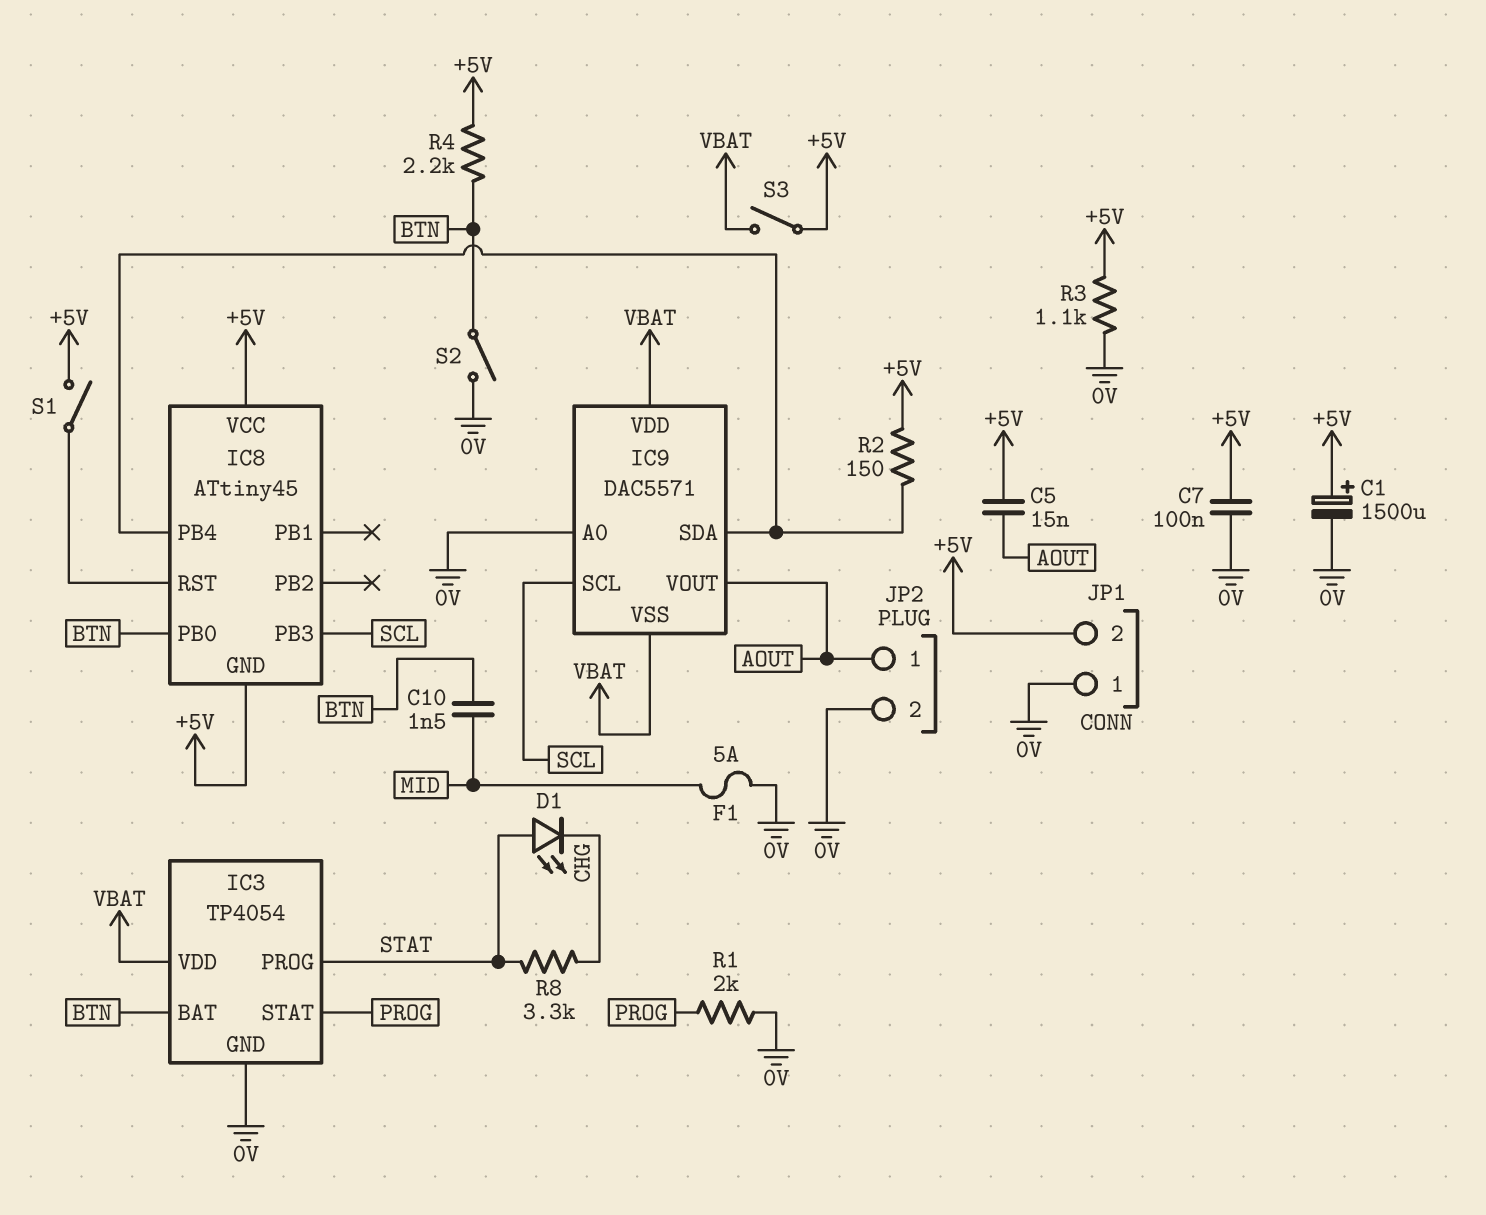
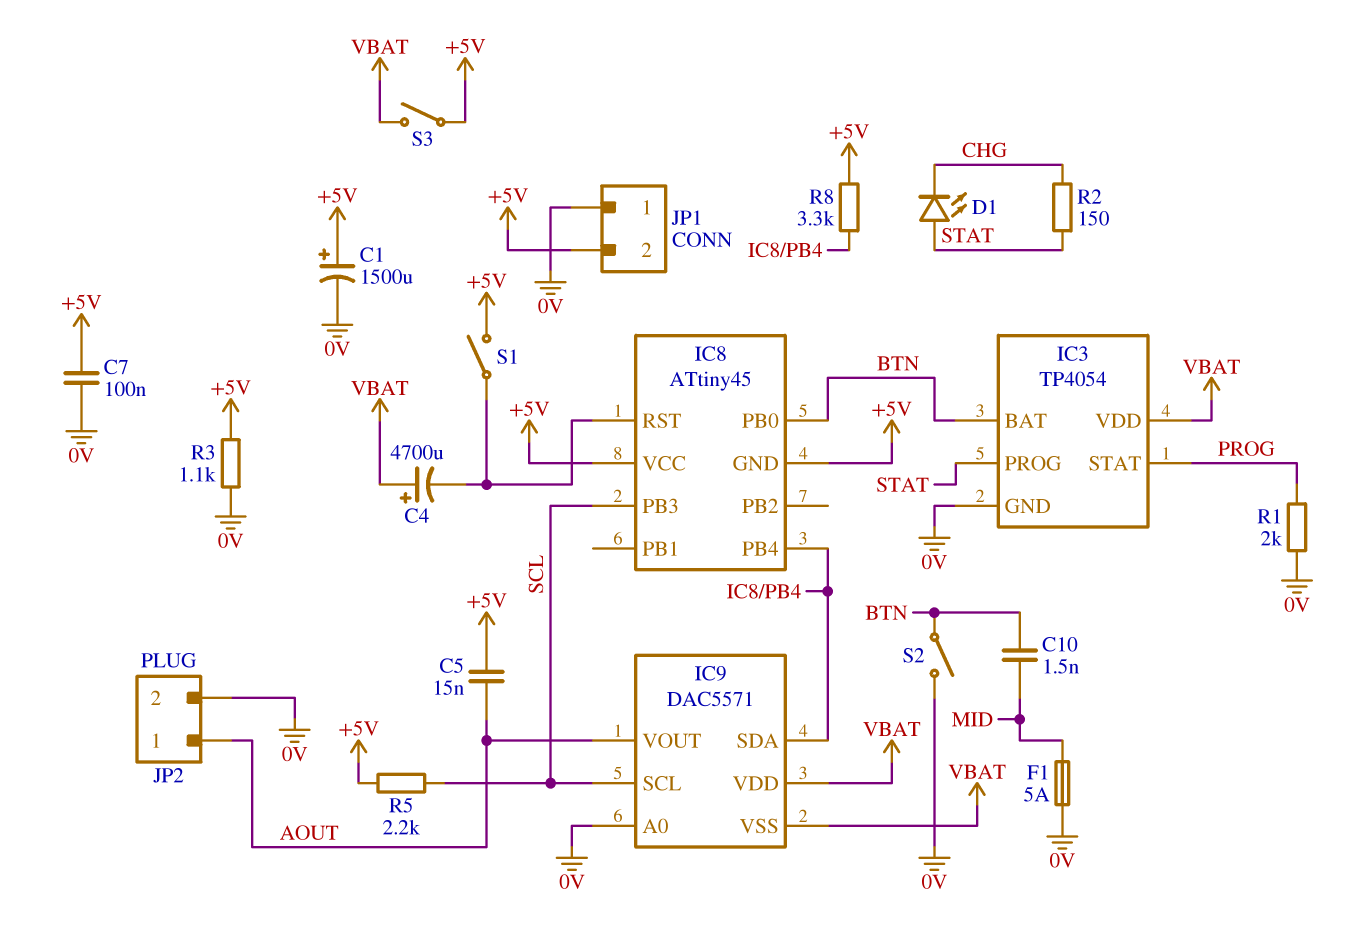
C4: none -> 4700uF (plus VBAT, minus IC8/RST)
R2: 150 (+5V, IC8/PB4) -> 150 (CHG, STAT)
R4: 2.2k (+5V, BTN) -> none
R5: none -> 2.2k (+5V, SCL)
R8: 3.3k (CHG, STAT) -> 3.3k (+5V, IC8/PB4)

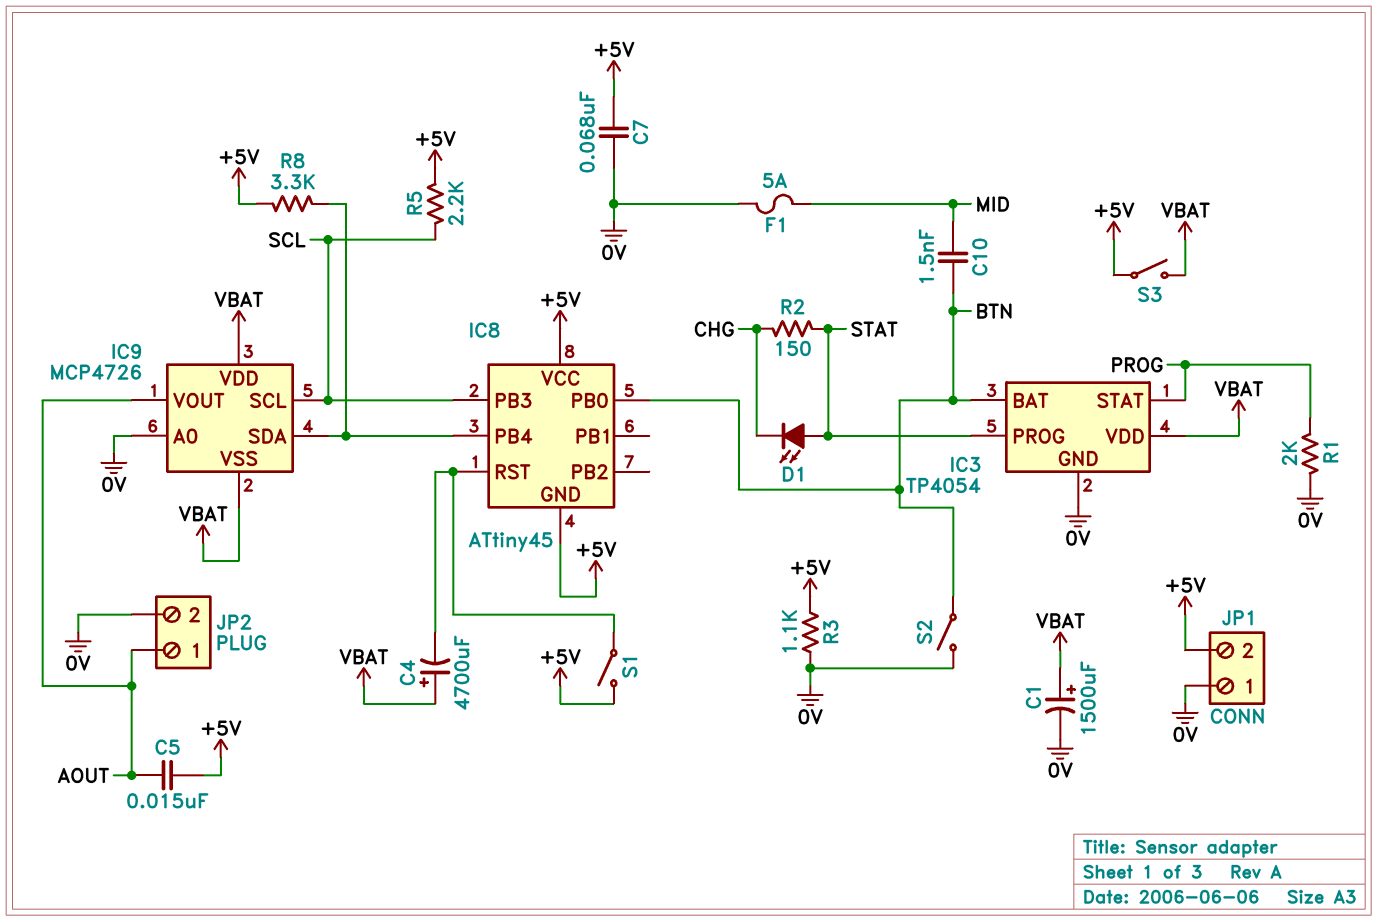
C1: 1500uF (plus +5V, minus 0V) -> 1500uF (plus VBAT, minus 0V)
C7: 100nF (+5V, 0V) -> 68nF (+5V, 0V)
IC9: DAC5571 -> MCP4726

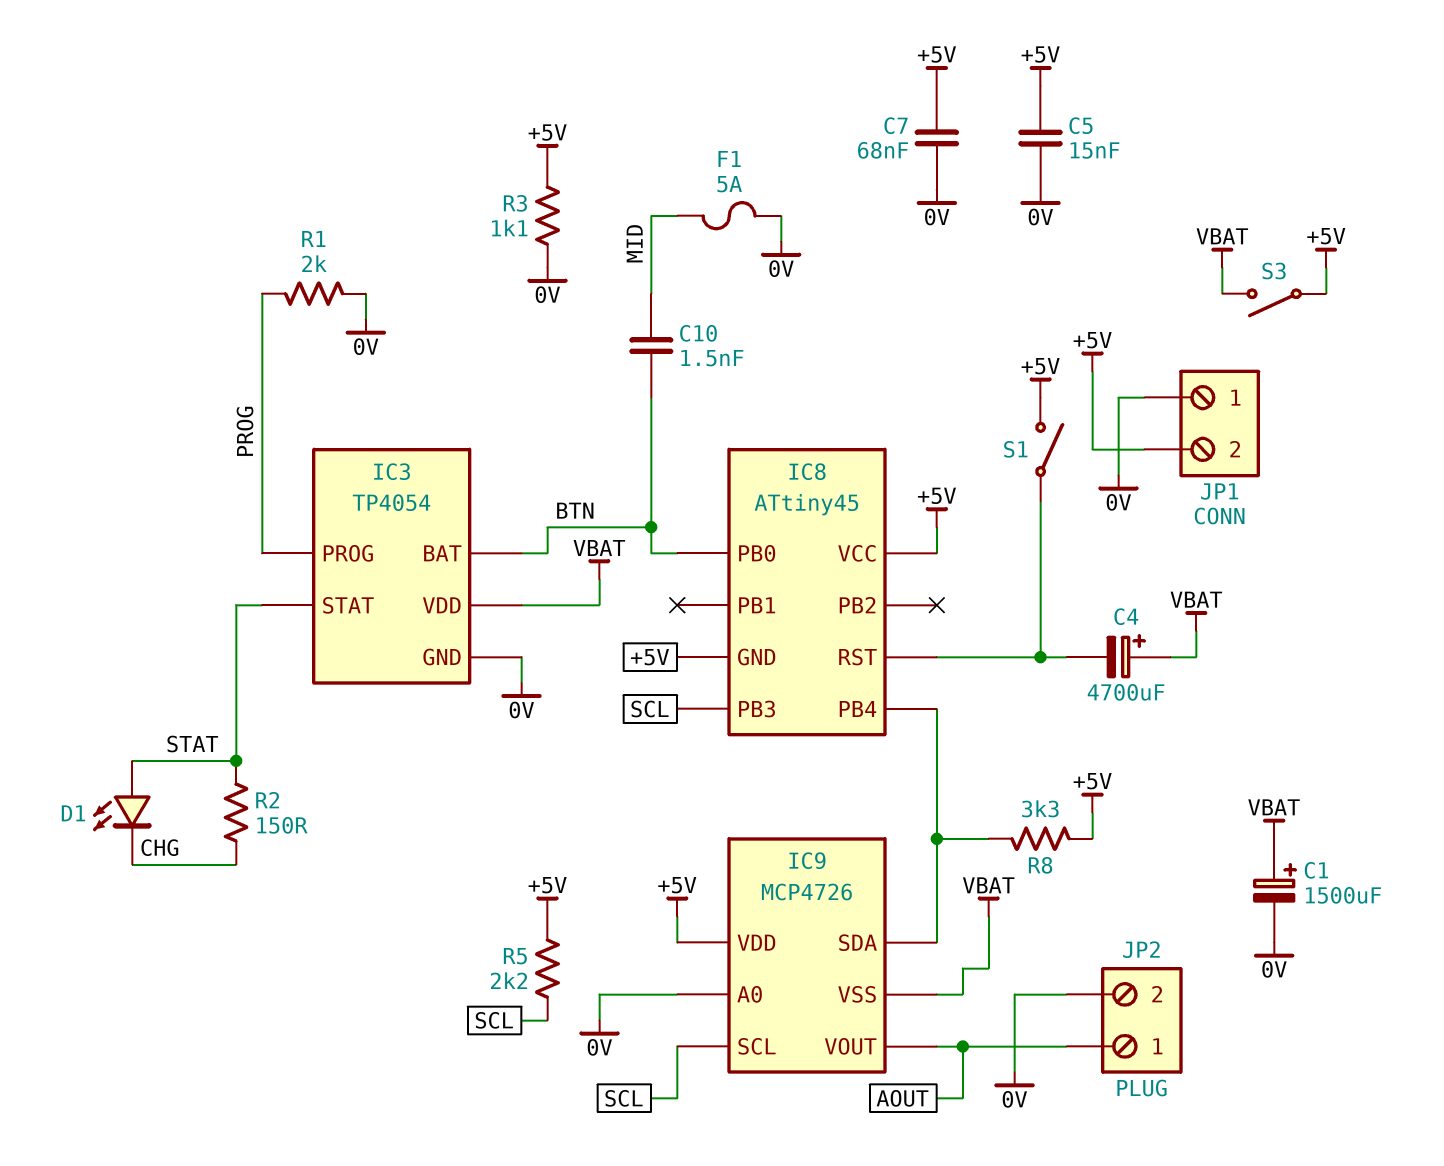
C5: 15nF (+5V, AOUT) -> 15nF (+5V, 0V)
IC3 pin PROG: STAT -> PROG
IC3 pin STAT: PROG -> STAT
IC9 pin VDD: VBAT -> +5V
S2: switch (0V, BTN) -> none

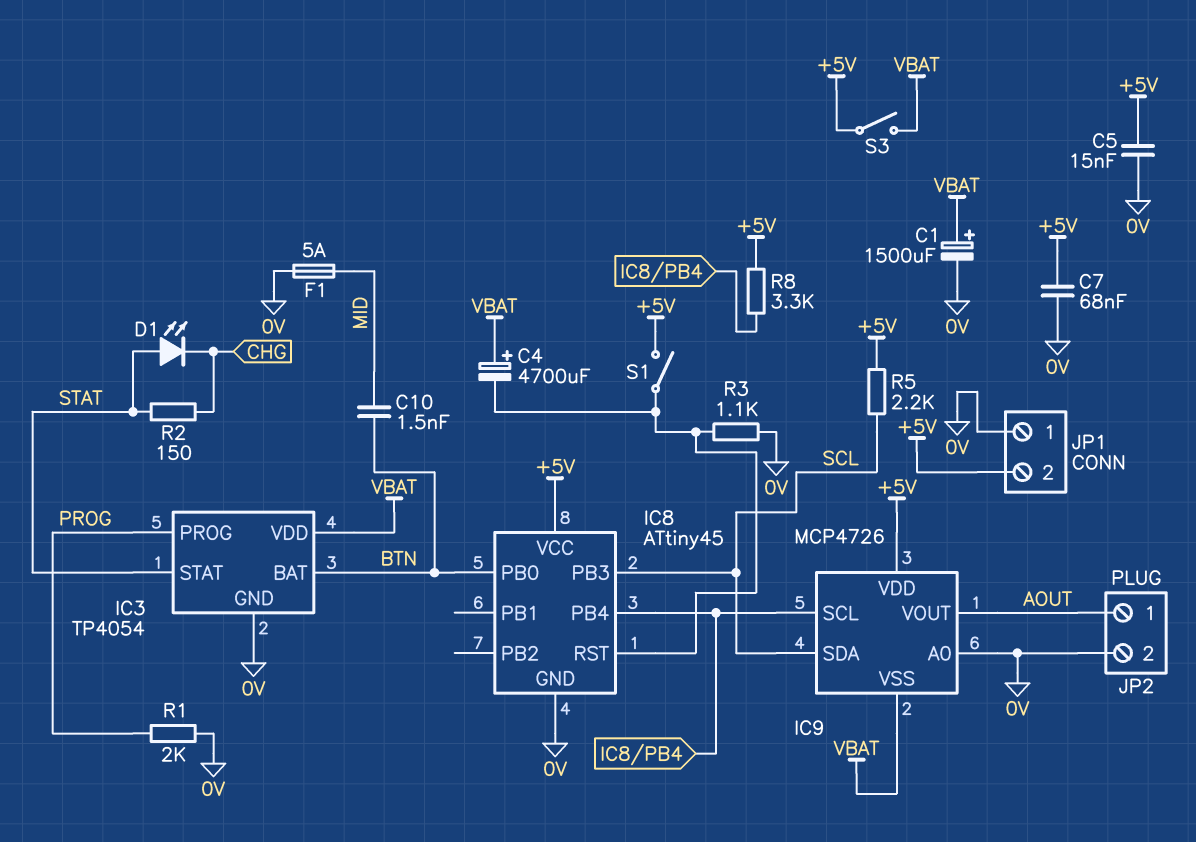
IC8 pin GND: +5V -> 0V
IC9 pin SCL: SCL -> IC8/PB4
IC9 pin SDA: IC8/PB4 -> SCL
R3: 1.1k (+5V, 0V) -> 1.1k (0V, IC8/RST)

